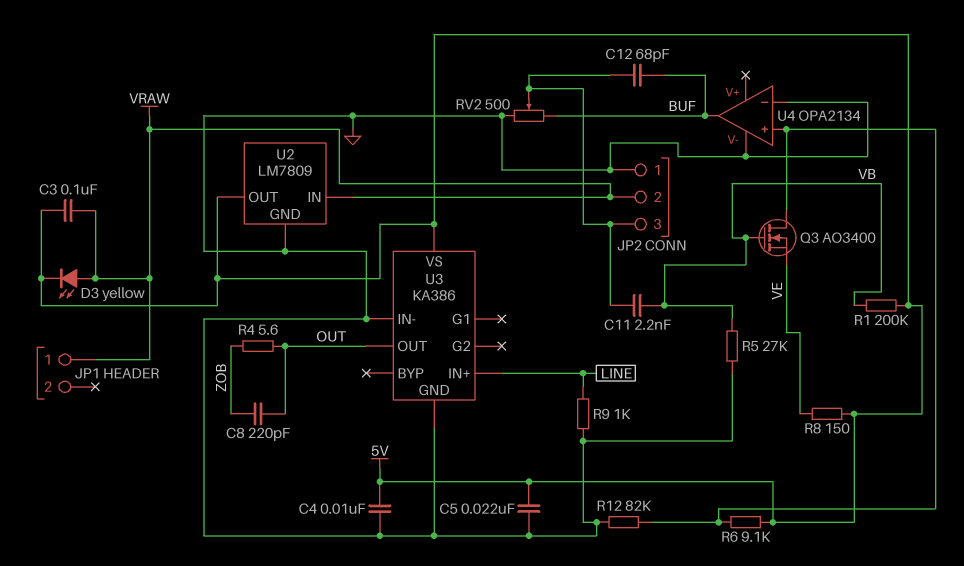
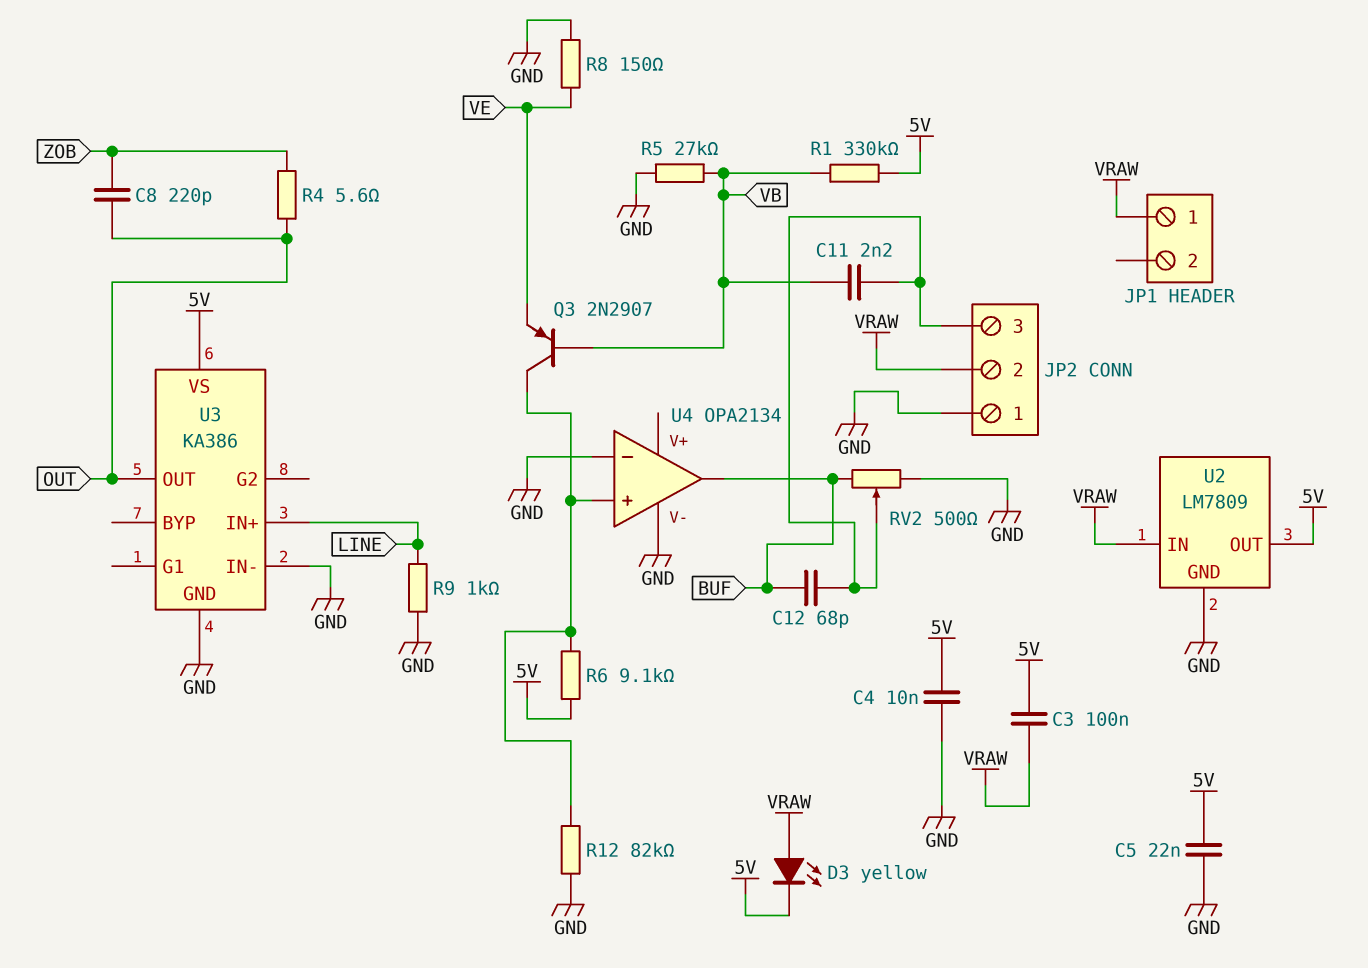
Q3: NMOS AO3400 (G VB, D U4/in+, S VE) -> PNP 2N2907 (B VB, C U4/in+, E VE)
R1: 200k (5V, VB) -> 330k (5V, VB)
R8: 150 (5V, VE) -> 150 (GND, VE)

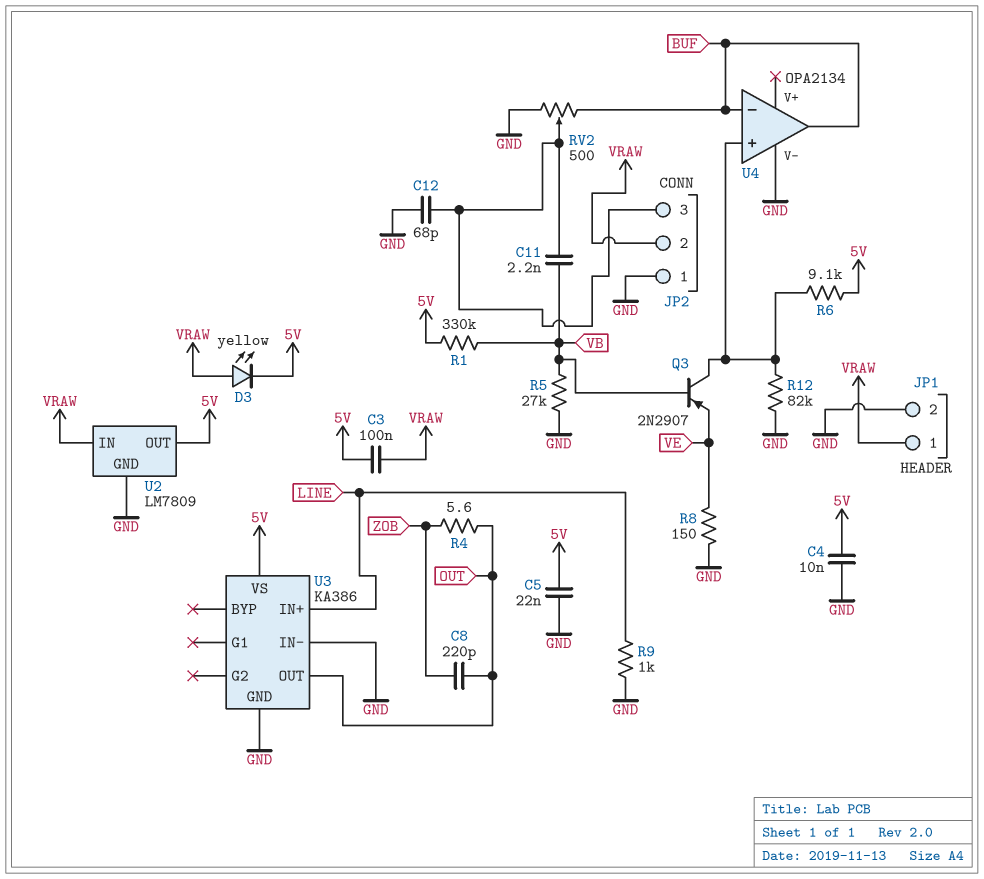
C12: 68pF (BUF, JP2/3) -> 68pF (GND, JP2/3)
JP1 pin 2: none -> GND
U4 pin in-: GND -> BUF

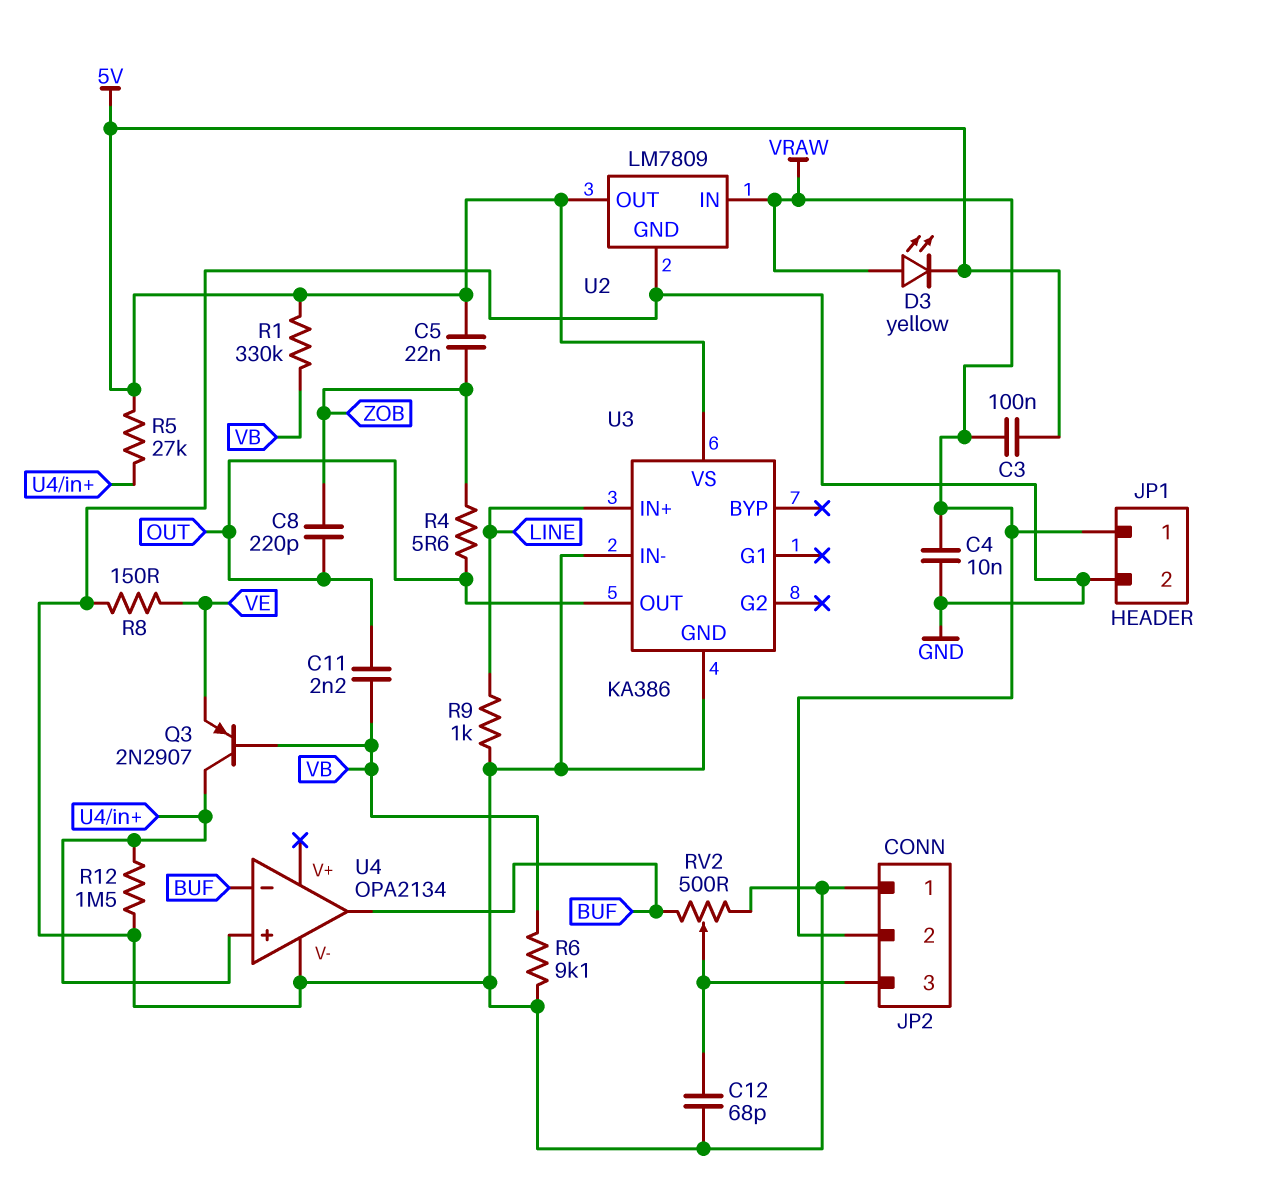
C4: 10nF (5V, GND) -> 10nF (GND, VRAW)
C5: 22nF (5V, GND) -> 22nF (5V, ZOB)
C11: 2.2nF (JP2/3, VB) -> 2.2nF (OUT, VB)
R5: 27k (GND, VB) -> 27k (5V, U4/in+)
R6: 9.1k (5V, U4/in+) -> 9.1k (GND, VB)
R12: 82k (GND, U4/in+) -> 1.5M (GND, U4/in+)

